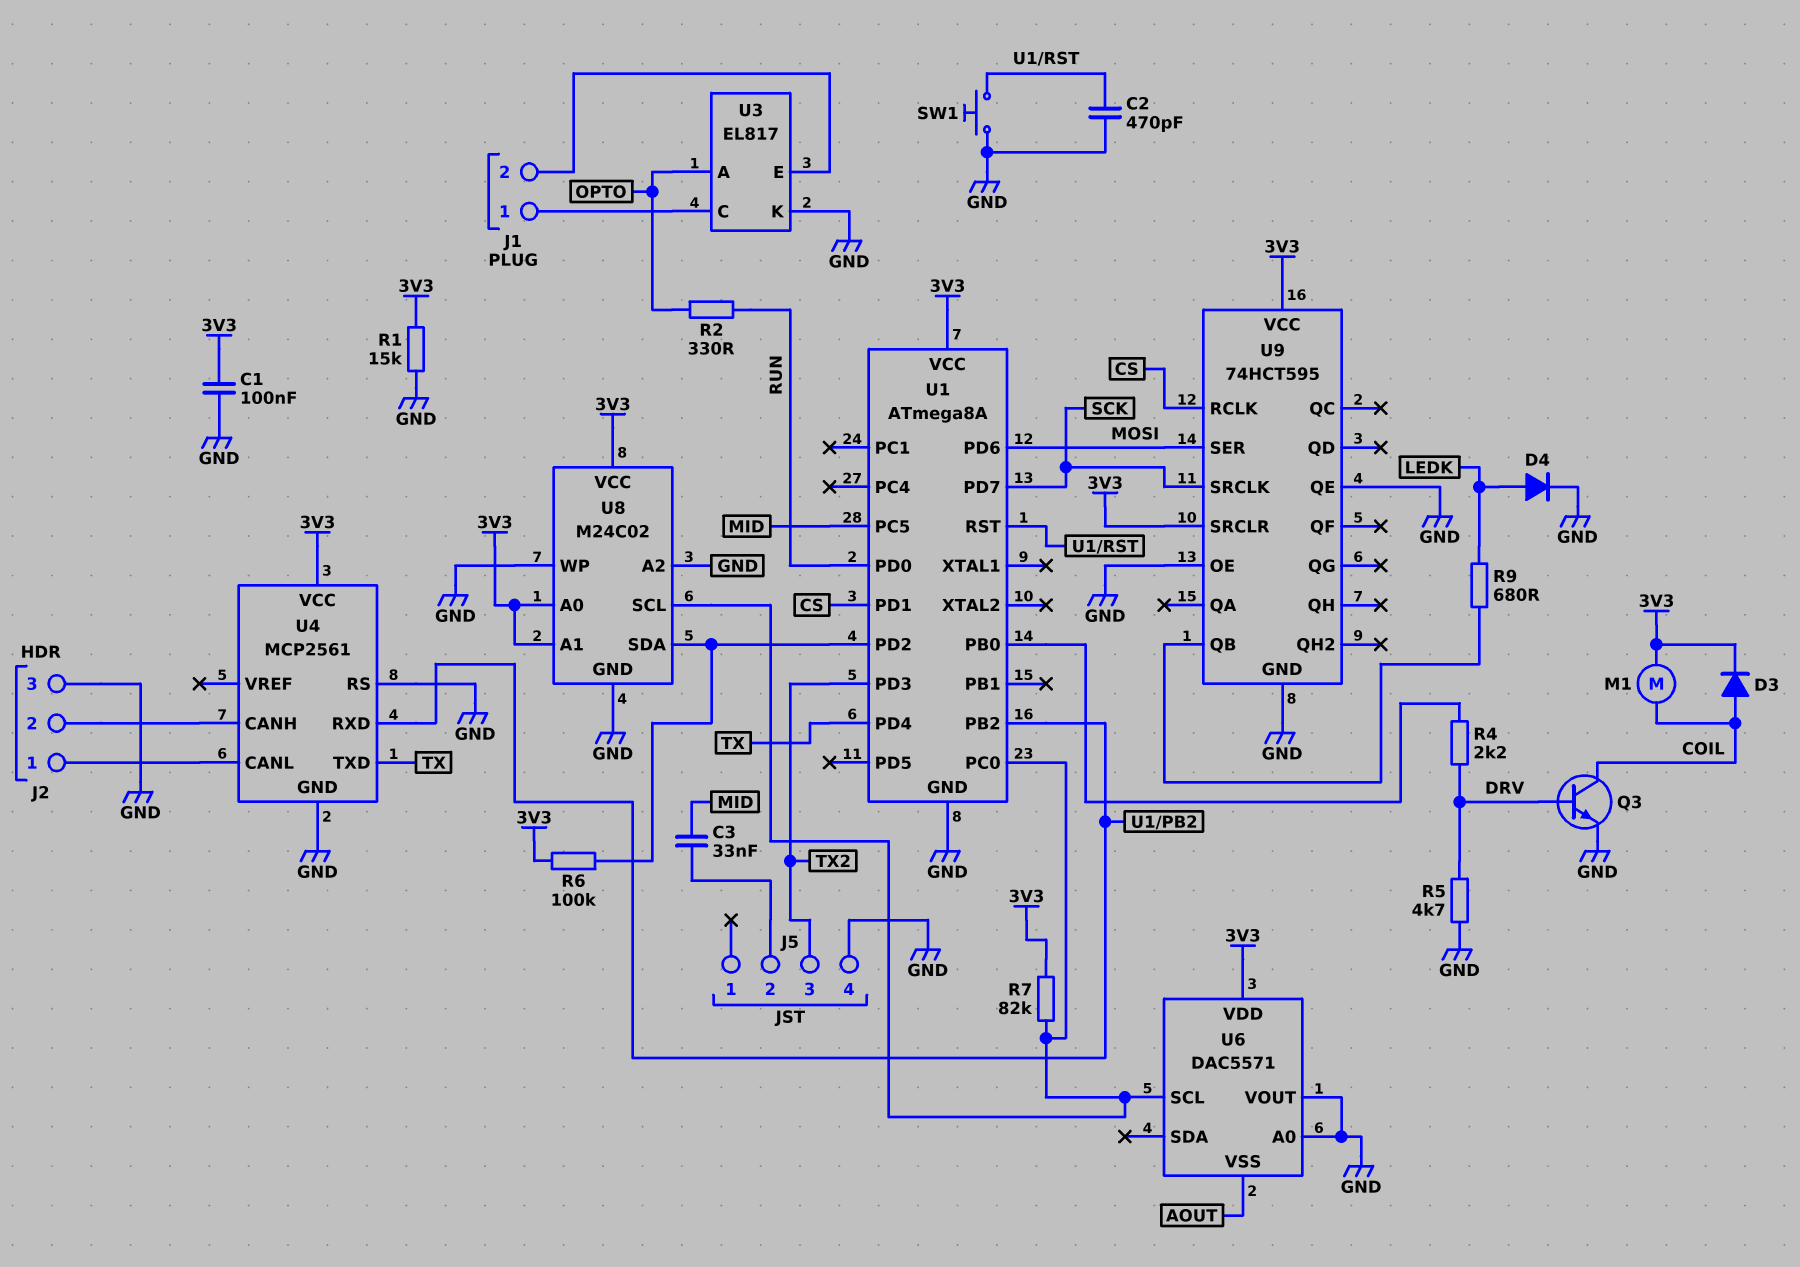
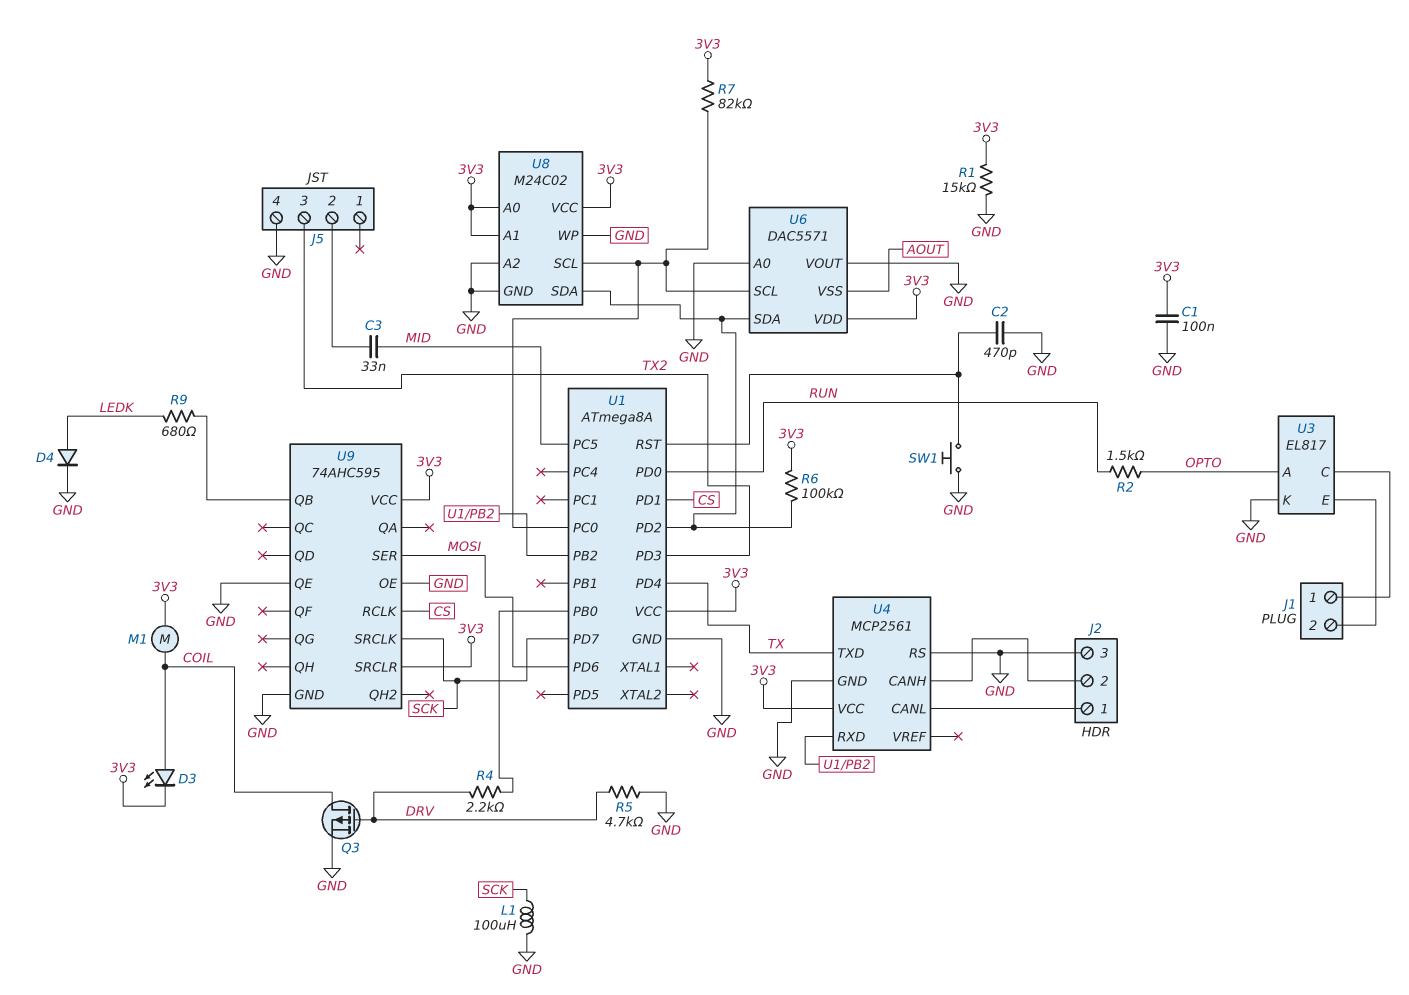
D3: diode (A COIL, K 3V3) -> LED (A COIL, K 3V3)
L1: none -> 100uH (GND, SCK)
Q3: NPN (B DRV, C COIL, E GND) -> PMOS (G DRV, D COIL, S GND)
R2: 330 (OPTO, RUN) -> 1.5k (OPTO, RUN)
U6 pin SDA: none -> U1/PD2
U9: 74HCT595 -> 74AHC595

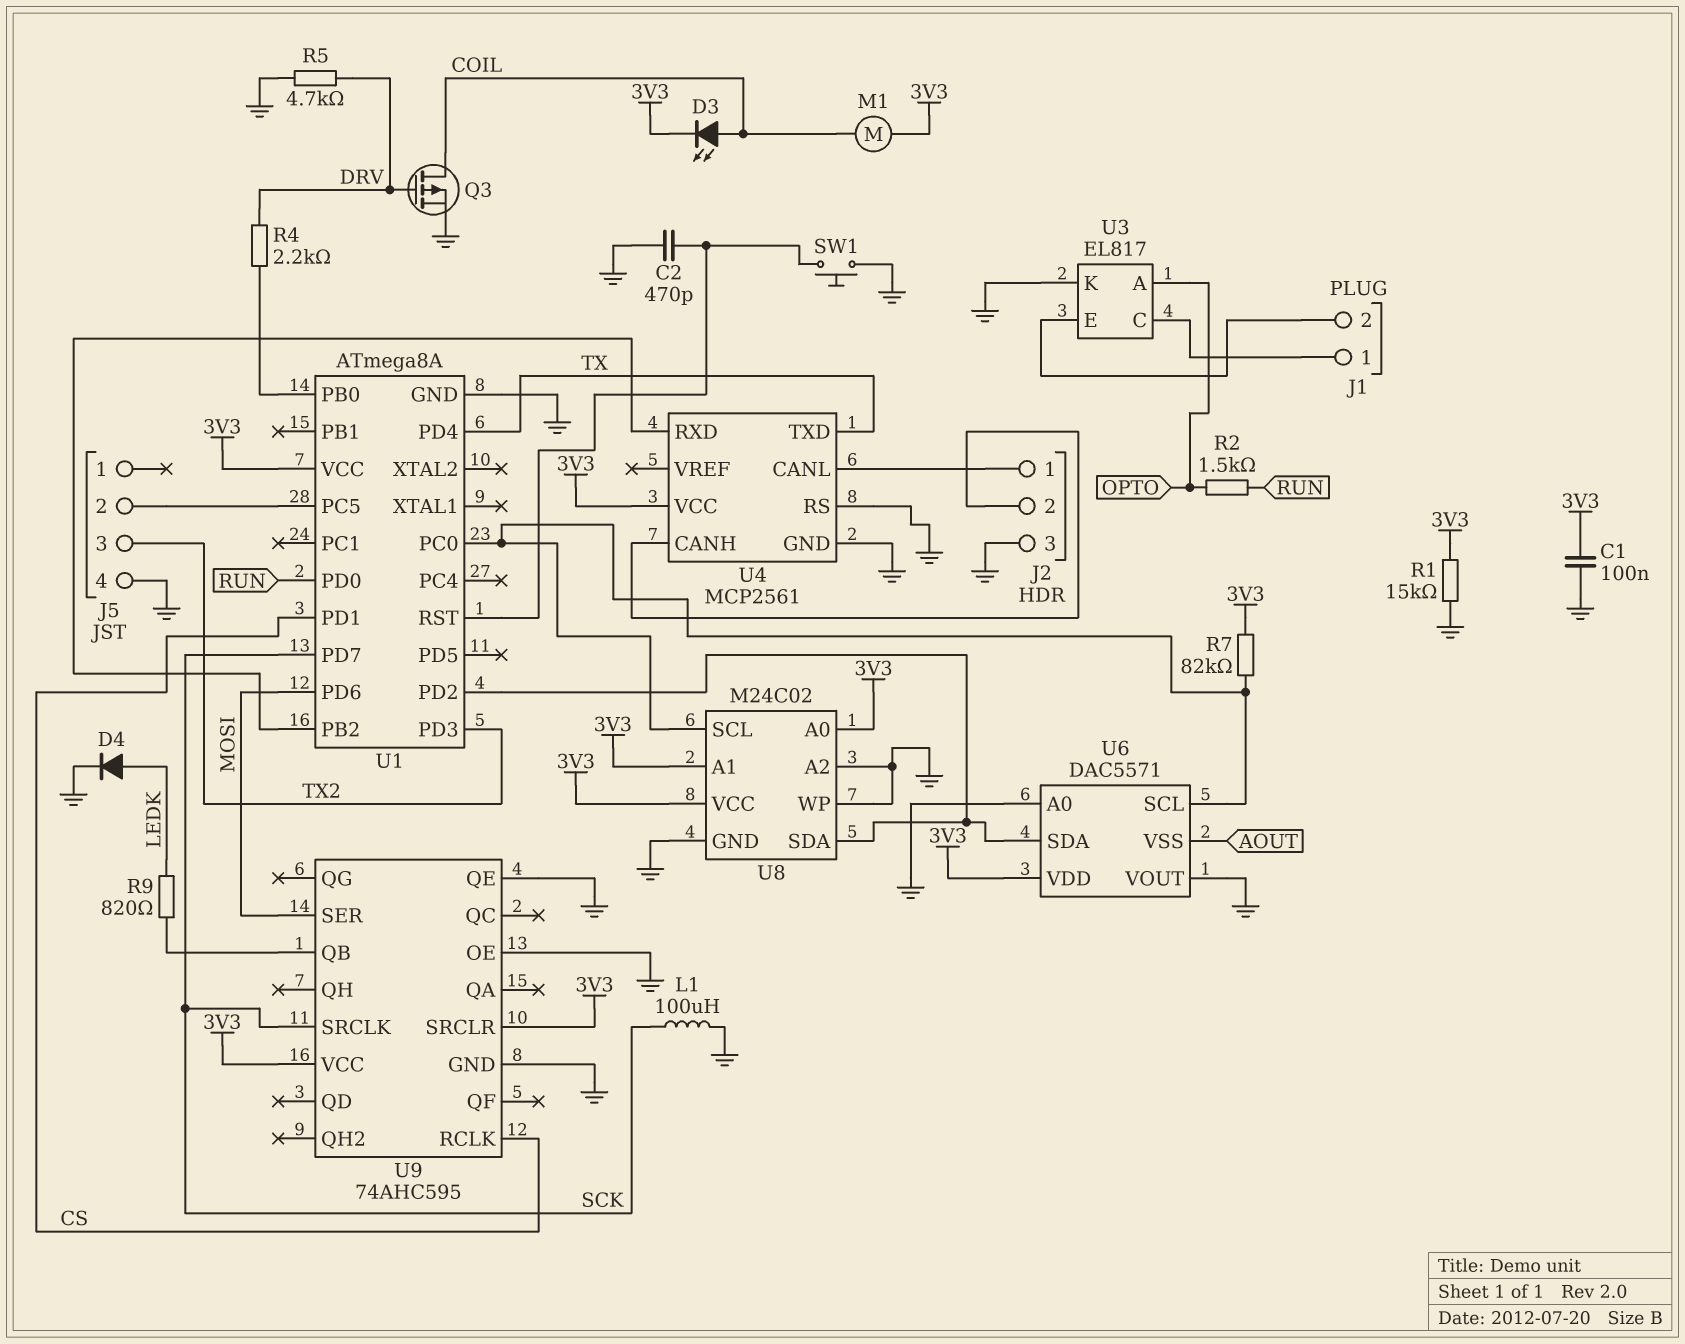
C3: 33nF (J5/2, MID) -> none
R6: 100k (3V3, U1/PD2) -> none
R9: 680 (LEDK, U9/QB) -> 820 (LEDK, U9/QB)
U1 pin PC5: MID -> J5/2

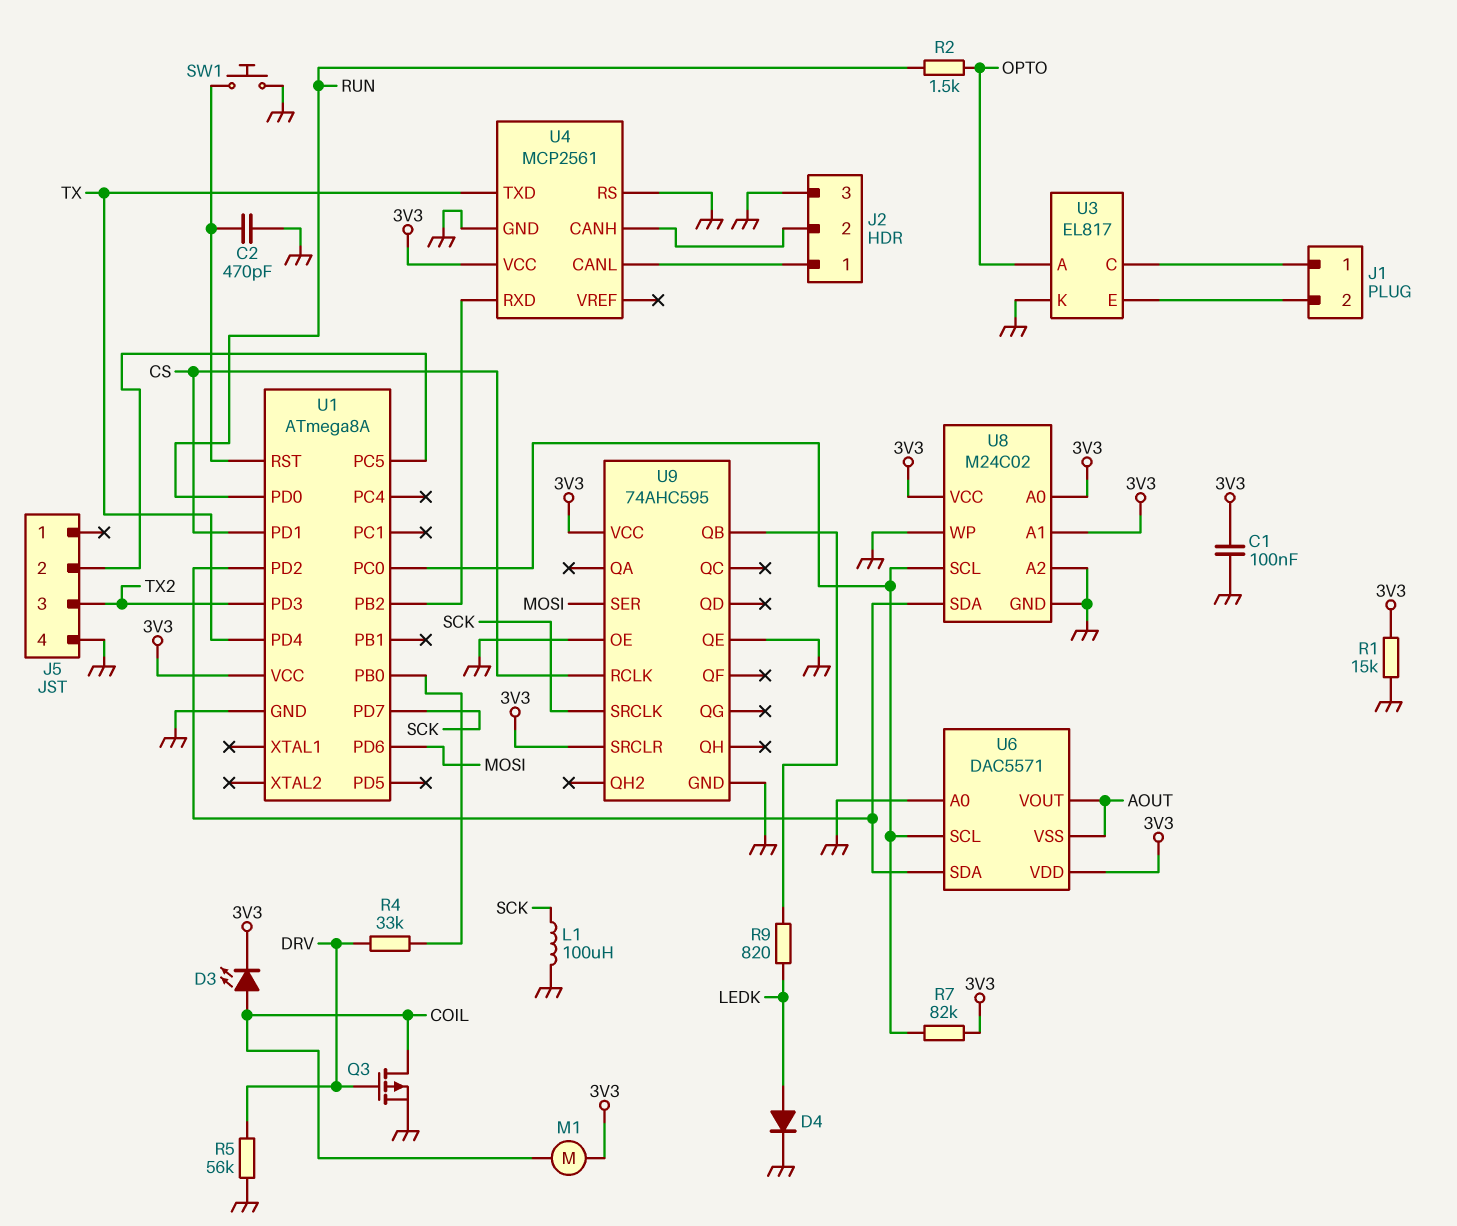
R4: 2.2k (DRV, U1/PB0) -> 33k (DRV, U1/PB0)
R5: 4.7k (DRV, GND) -> 56k (DRV, GND)
U6 pin VOUT: GND -> AOUT

